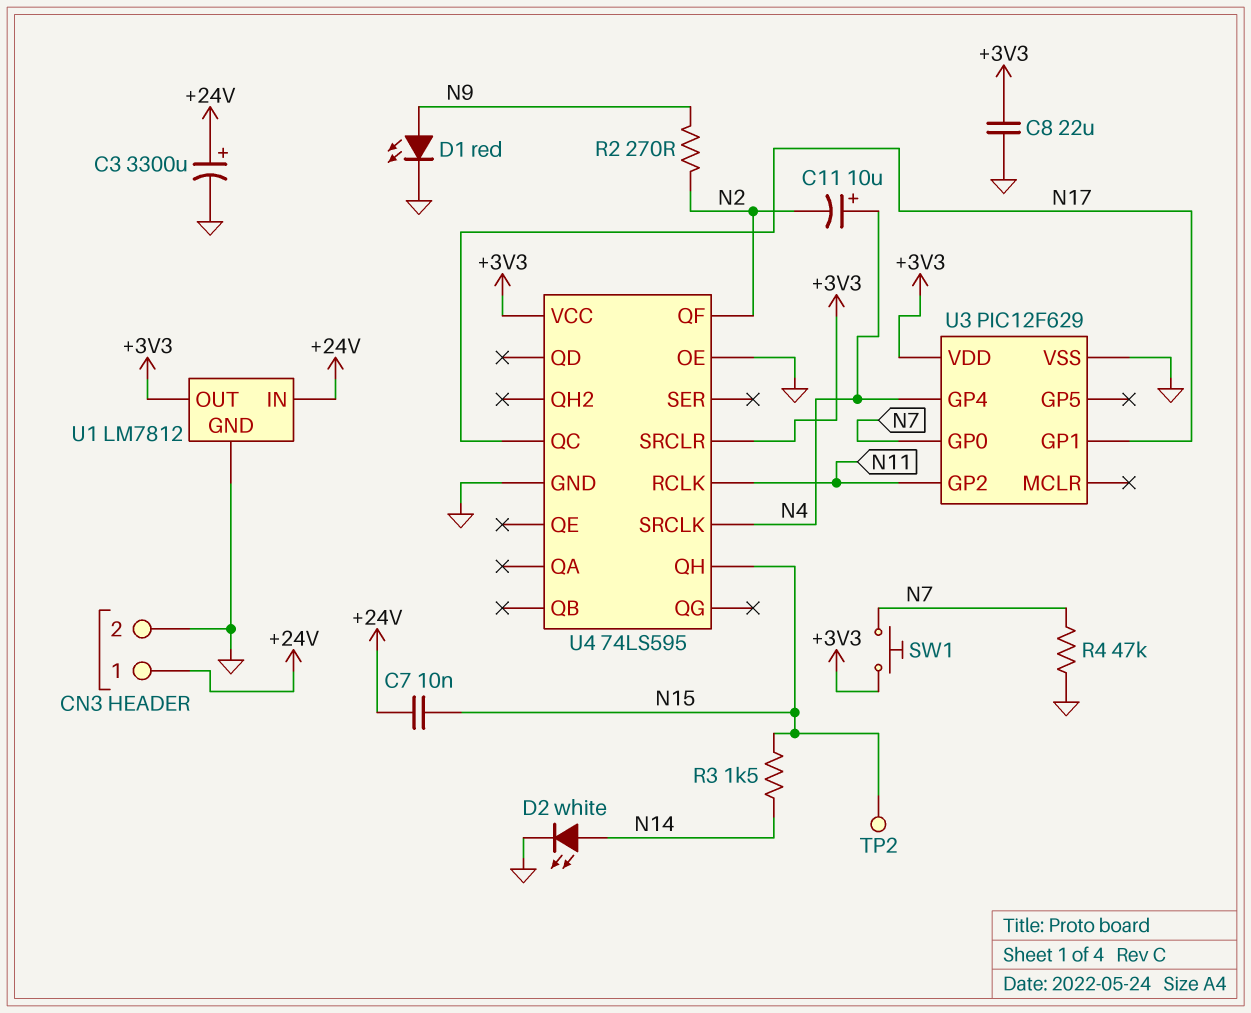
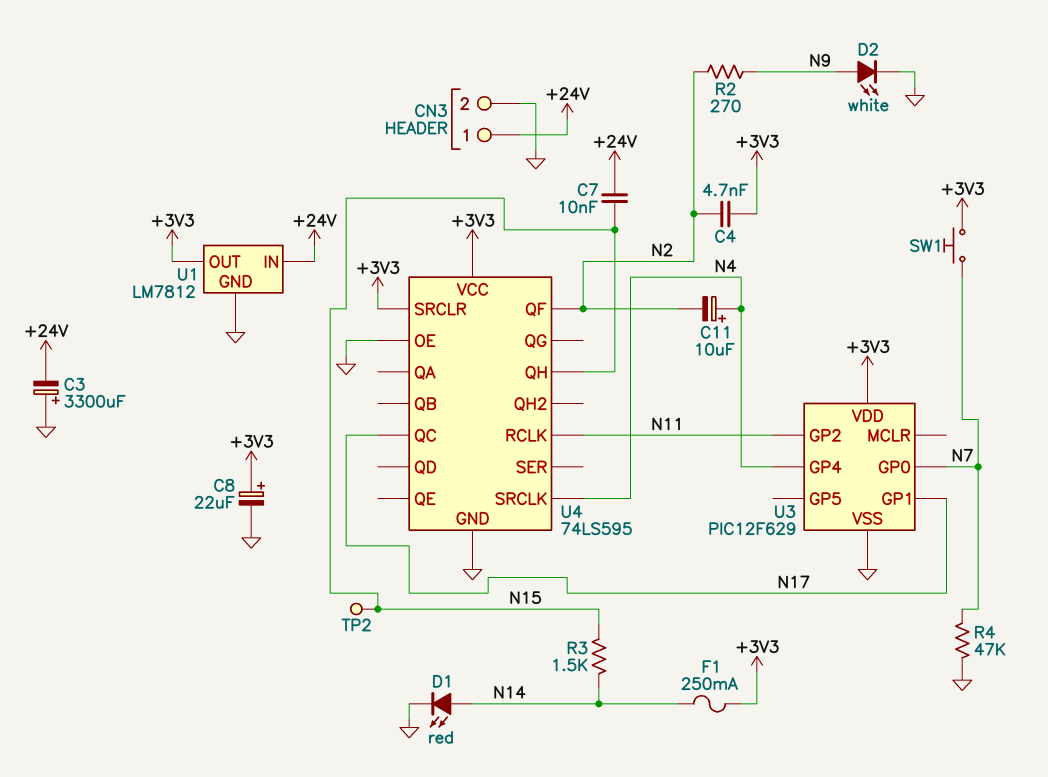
C3: 3300uF (plus +24V, minus GND) -> 3300uF (plus GND, minus +24V)
C4: none -> 4.7nF (+3V3, N2)
C8: 22uF (+3V3, GND) -> 22uF (plus +3V3, minus GND)
D1: LED red (A N9, K GND) -> LED red (A N14, K GND)
D2: LED white (A N14, K GND) -> LED white (A N9, K GND)
F1: none -> 250mA (+3V3, N14)

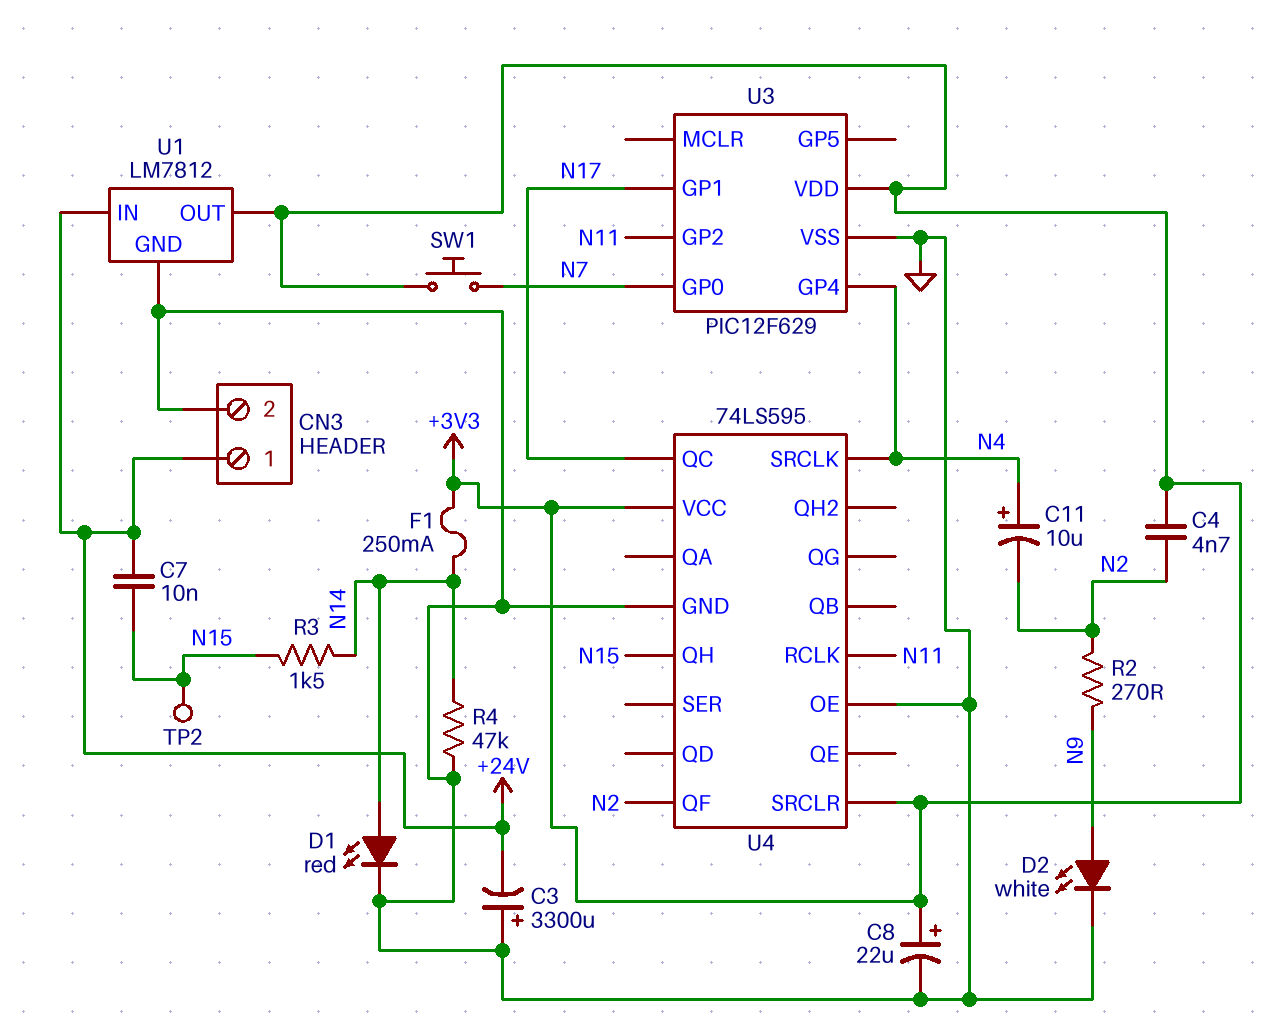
R4: 47k (GND, N7) -> 47k (GND, N14)

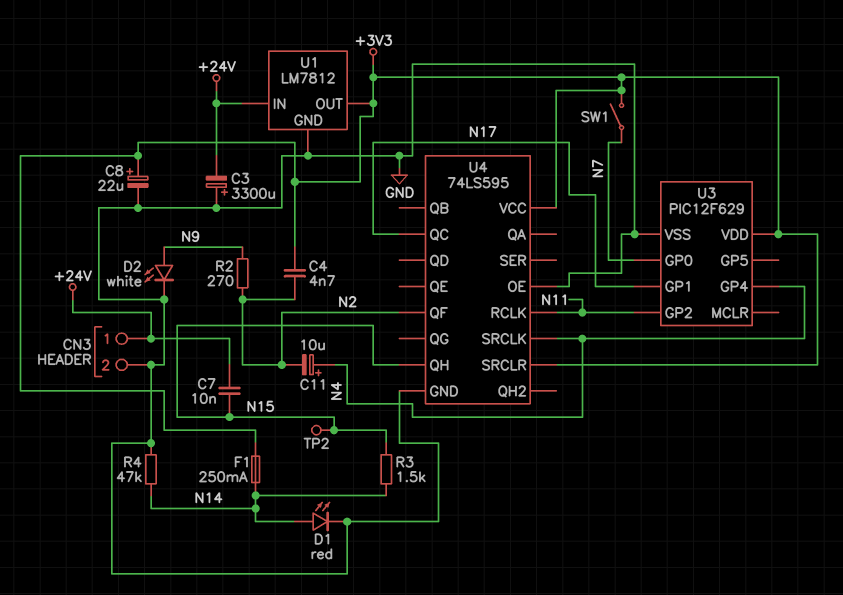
SW1: button (+3V3, N7) -> switch (+3V3, N7)

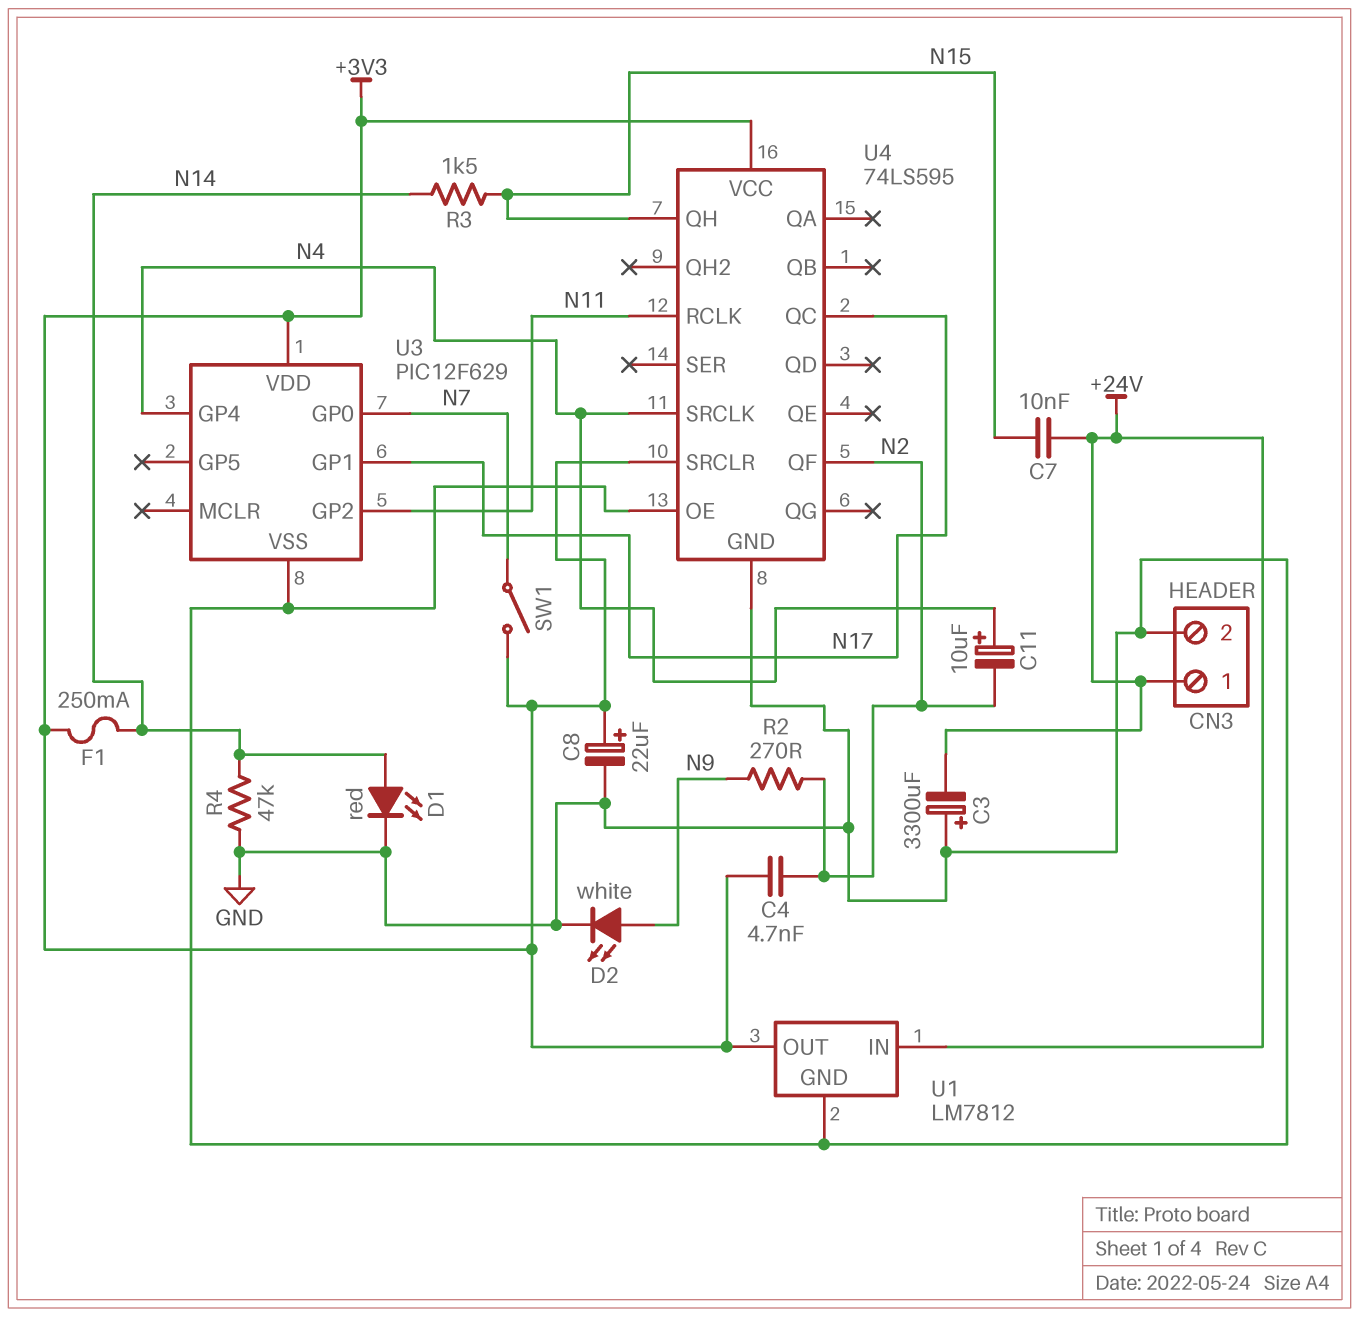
TP2: test point (N15) -> none

